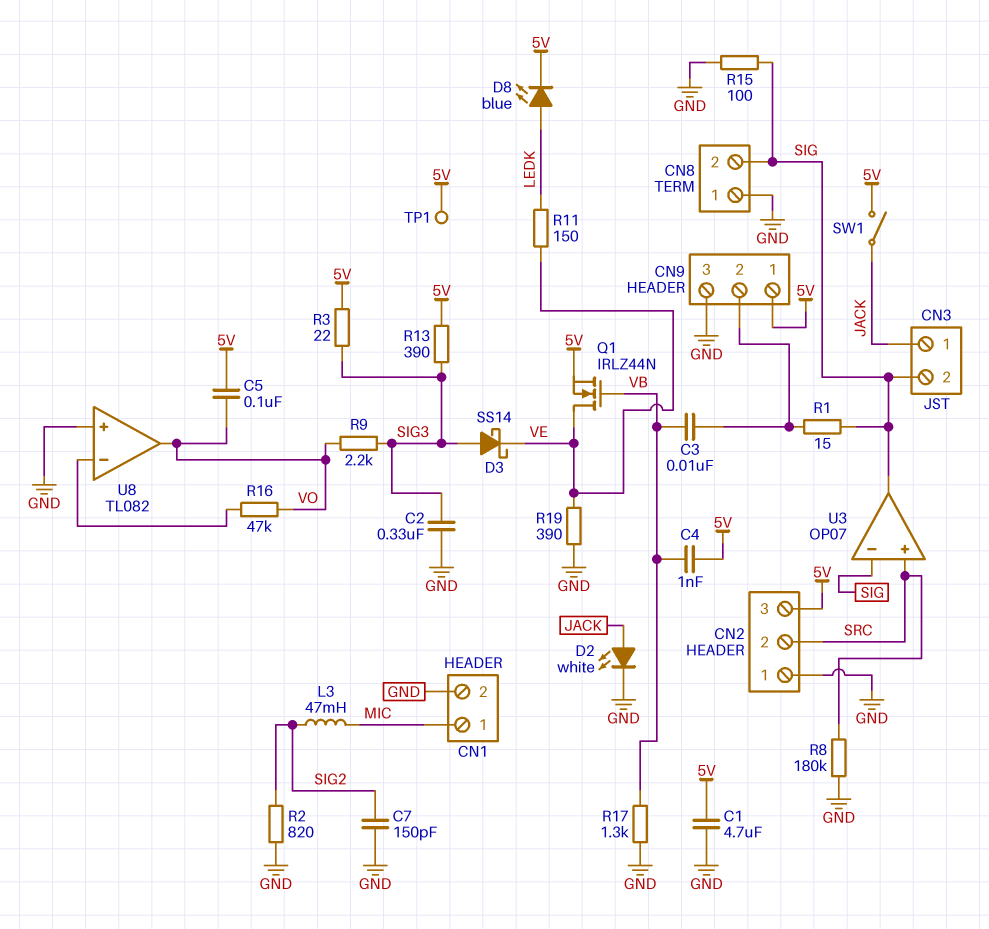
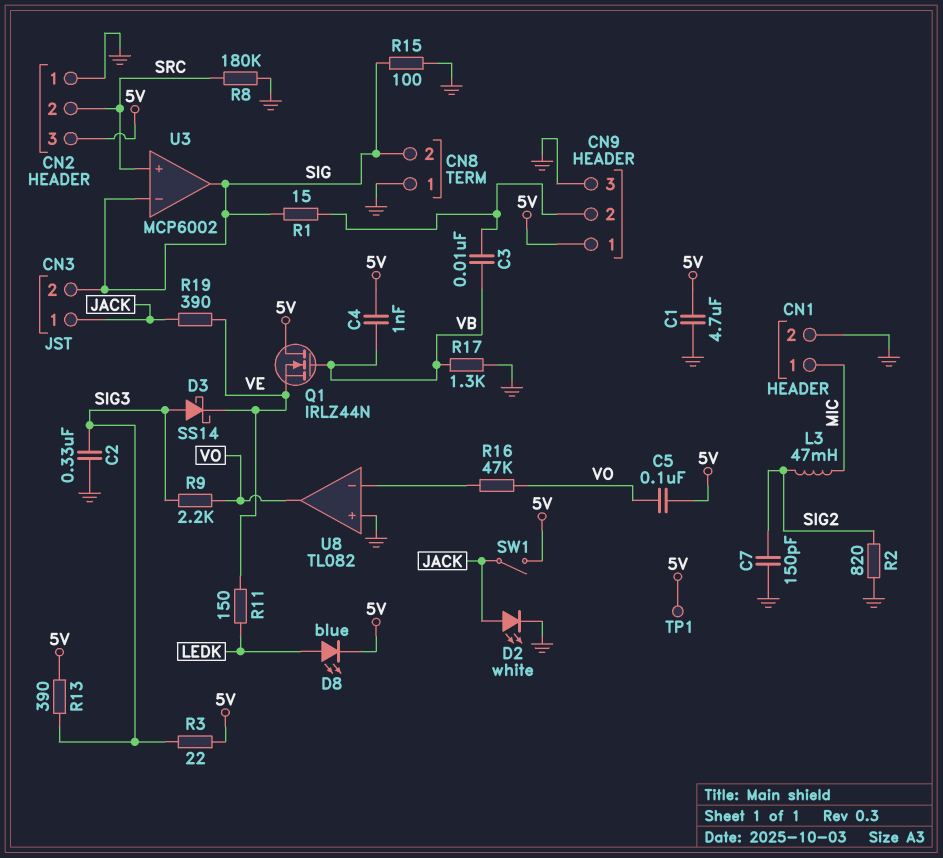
Q1: NMOS IRLZ44N (G VB, D VE, S 5V) -> NMOS IRLZ44N (G VB, D 5V, S VE)
R19: 390 (GND, VE) -> 390 (JACK, VE)
U3: OP07 -> MCP6002

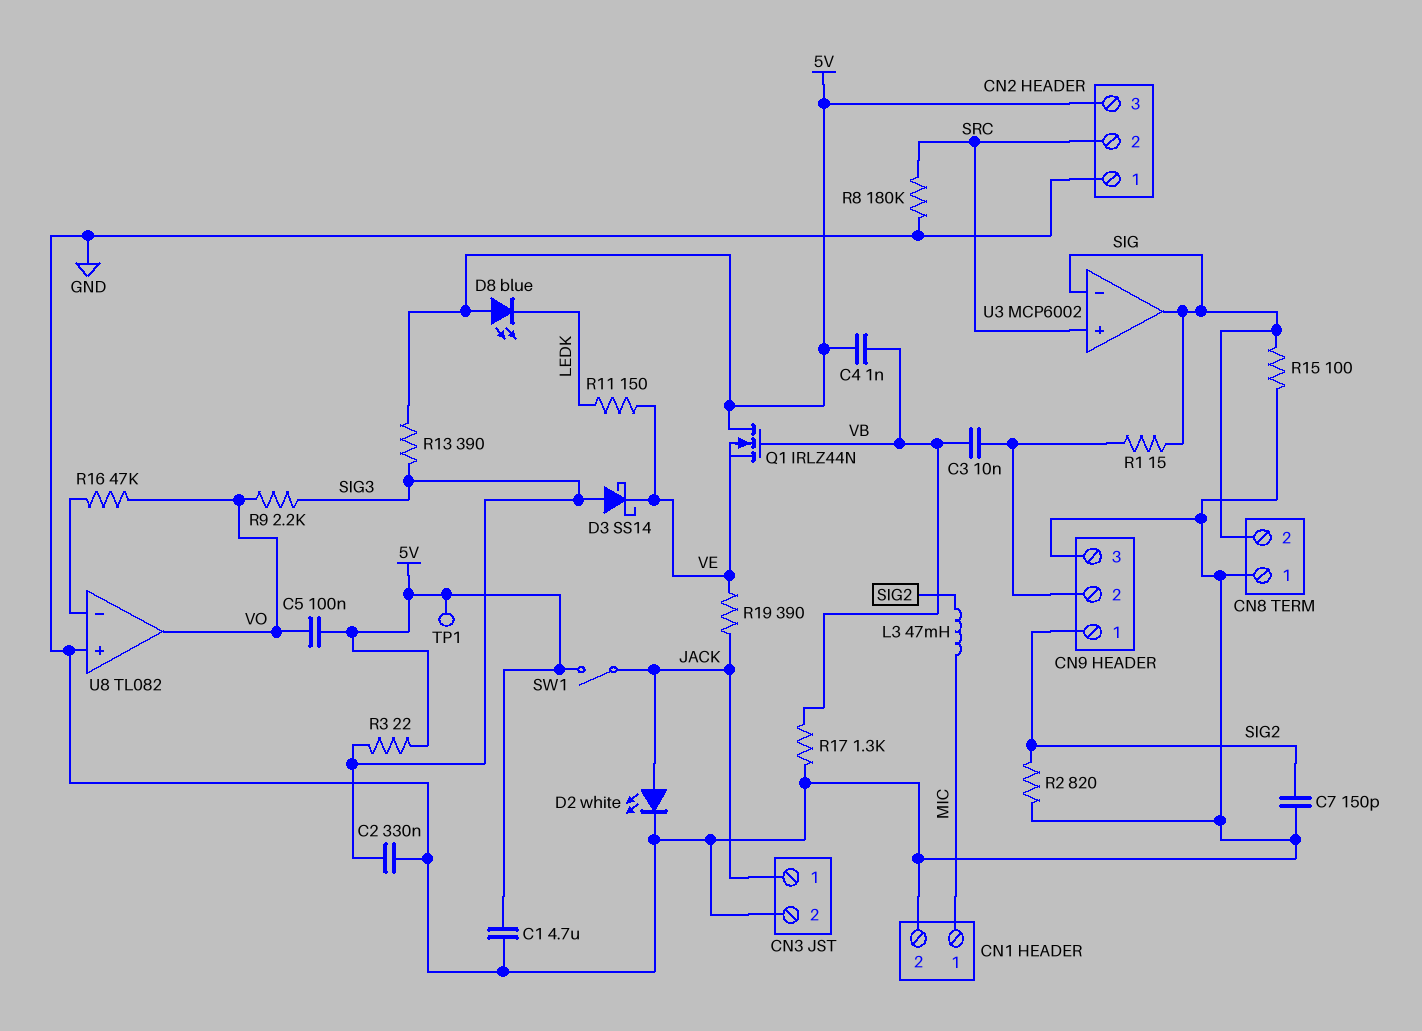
CN3 pin 2: SIG -> GND
CN9 pin 1: 5V -> SIG2
D8: LED blue (A LEDK, K 5V) -> LED blue (A 5V, K LEDK)

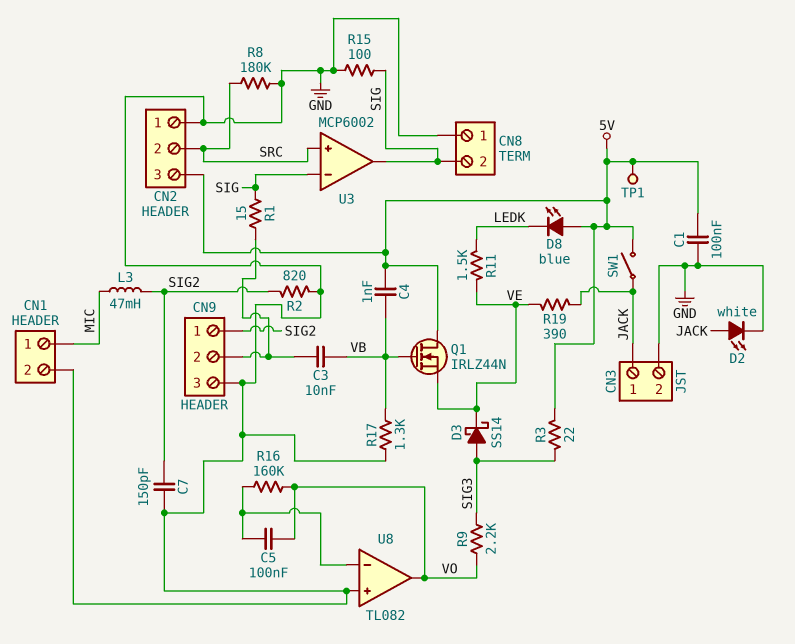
C1: 4.7uF (5V, GND) -> 100nF (5V, GND)
C2: 330nF (GND, SIG3) -> none
C5: 100nF (5V, VO) -> 100nF (U8/in-, VO)
R11: 150 (LEDK, VE) -> 1.5k (LEDK, VE)
R13: 390 (5V, SIG3) -> none
R16: 47k (U8/in-, VO) -> 160k (U8/in-, VO)

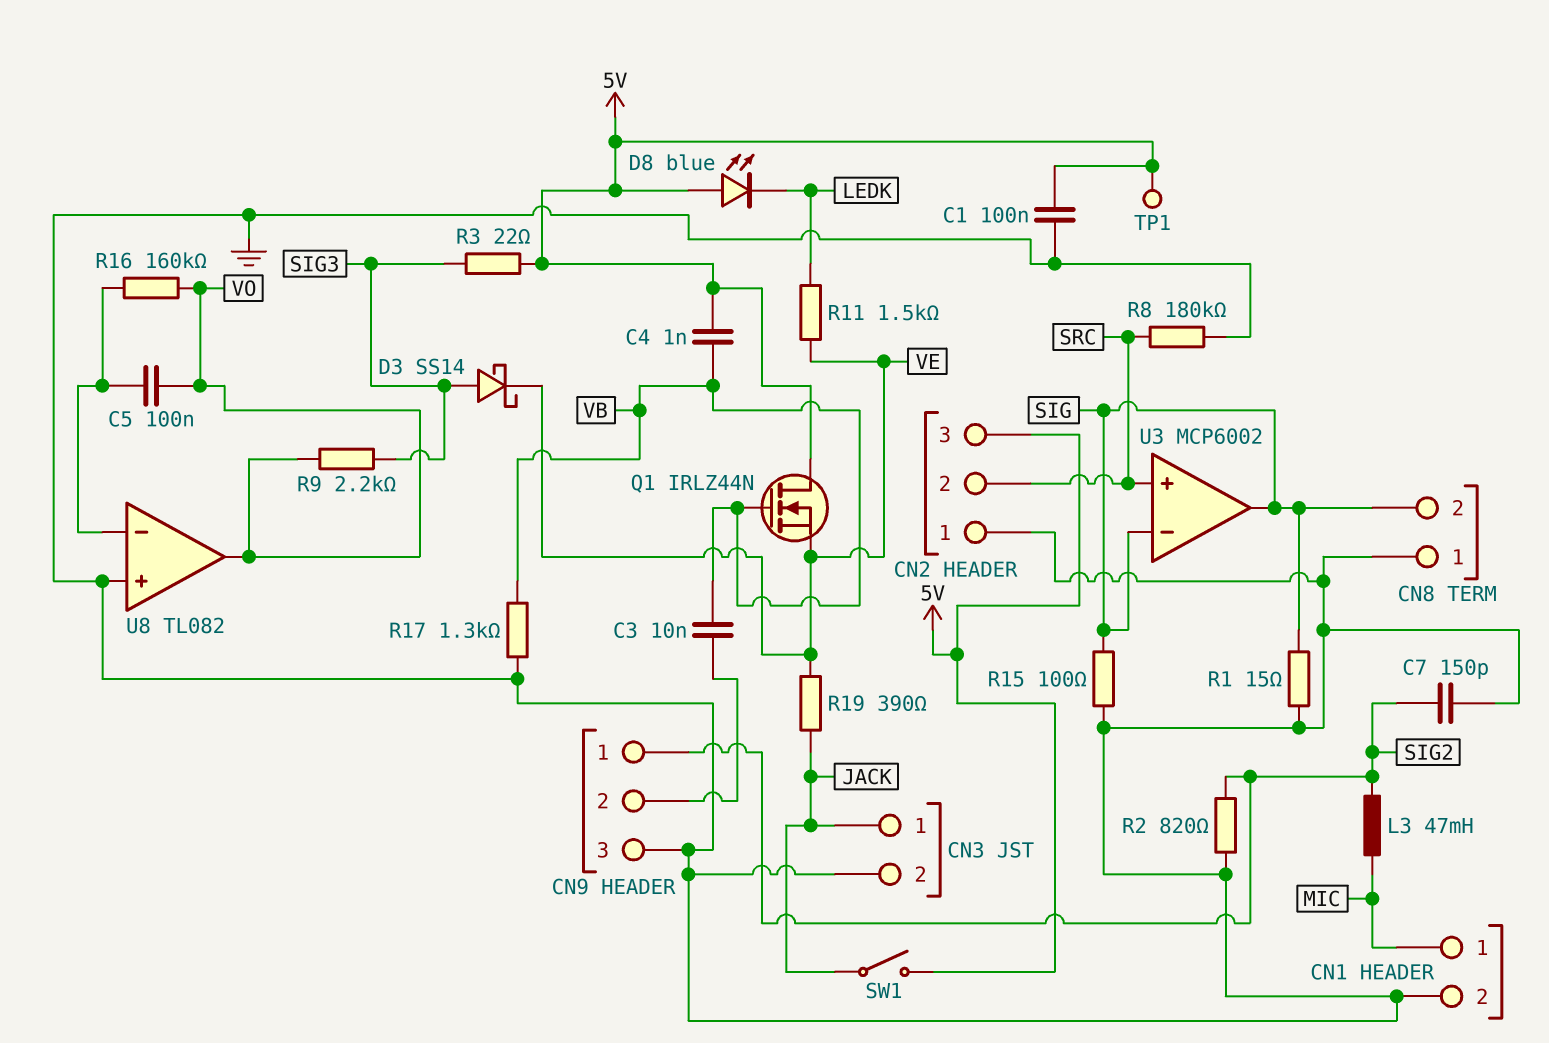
D2: LED white (A JACK, K GND) -> none
R1: 15 (CN9/2, SIG) -> 15 (GND, SIG)

